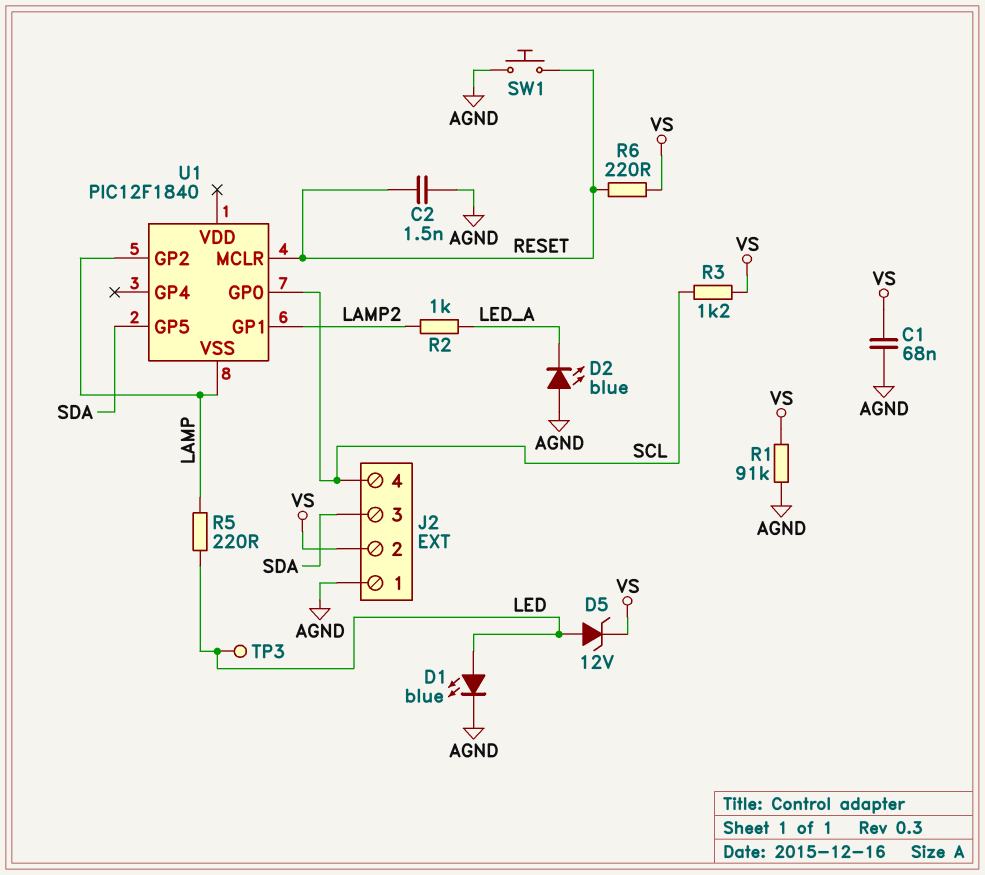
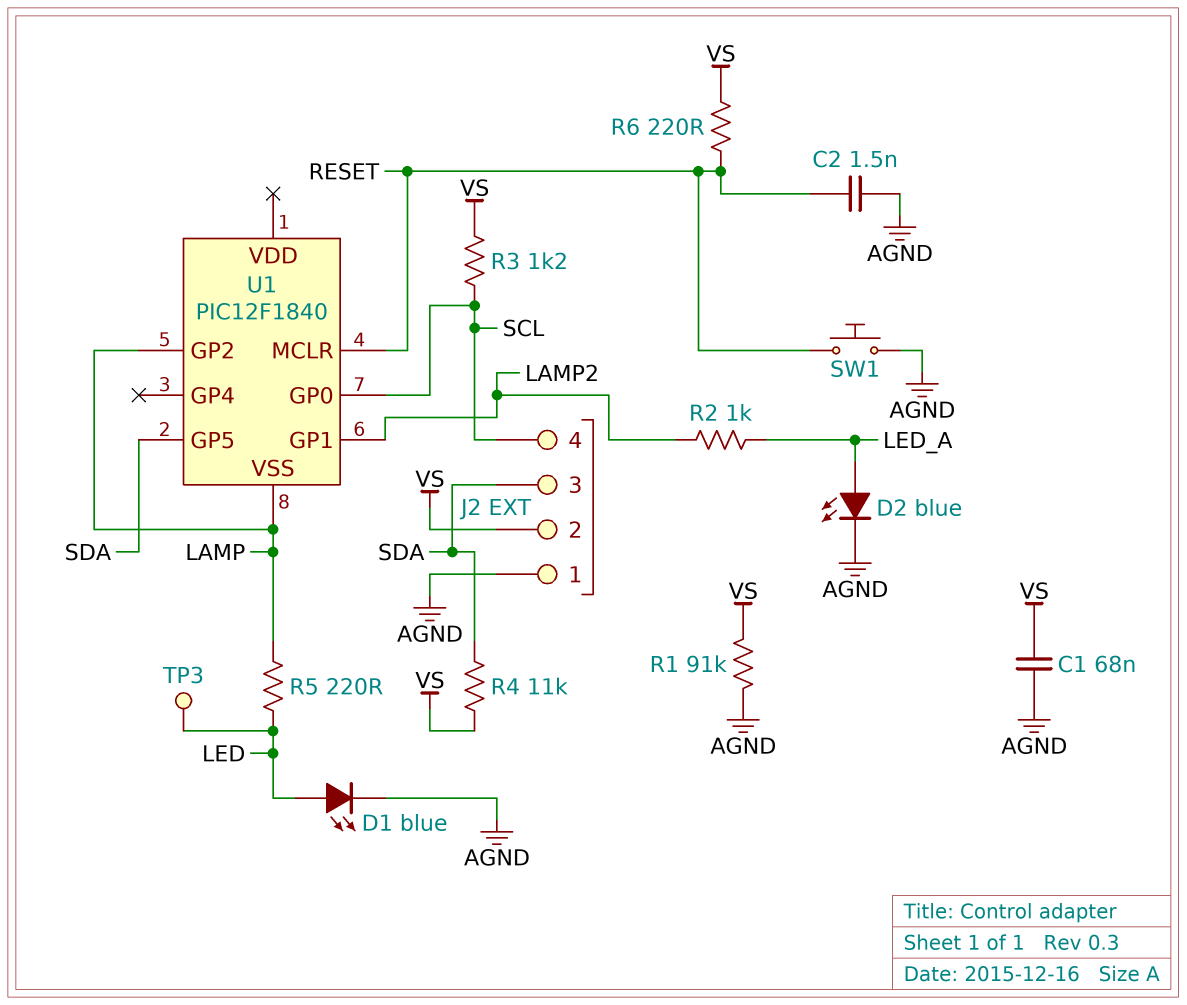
D2: LED blue (A AGND, K LED_A) -> LED blue (A LED_A, K AGND)
D5: zener 12V (A LED, K VS) -> none
R4: none -> 11k (SDA, VS)

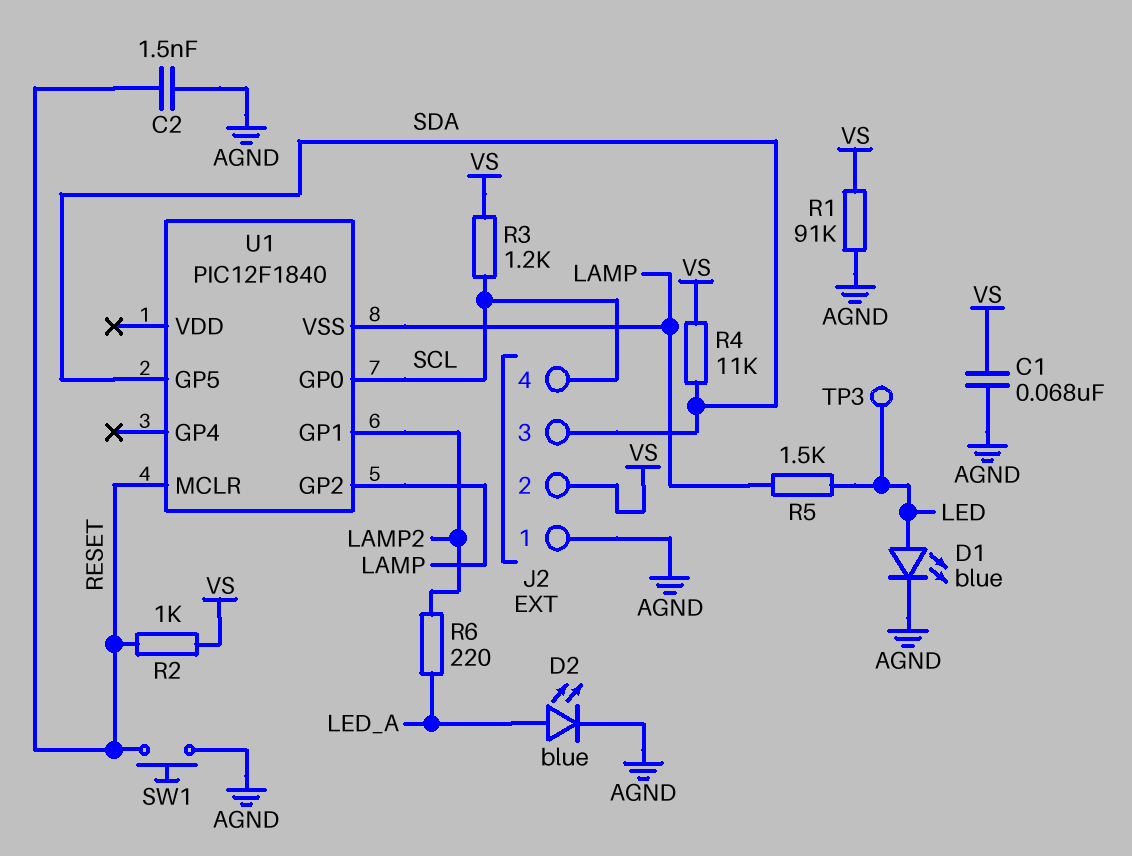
R2: 1k (LAMP2, LED_A) -> 1k (RESET, VS)
R5: 220 (LAMP, LED) -> 1.5k (LAMP, LED)
R6: 220 (RESET, VS) -> 220 (LAMP2, LED_A)

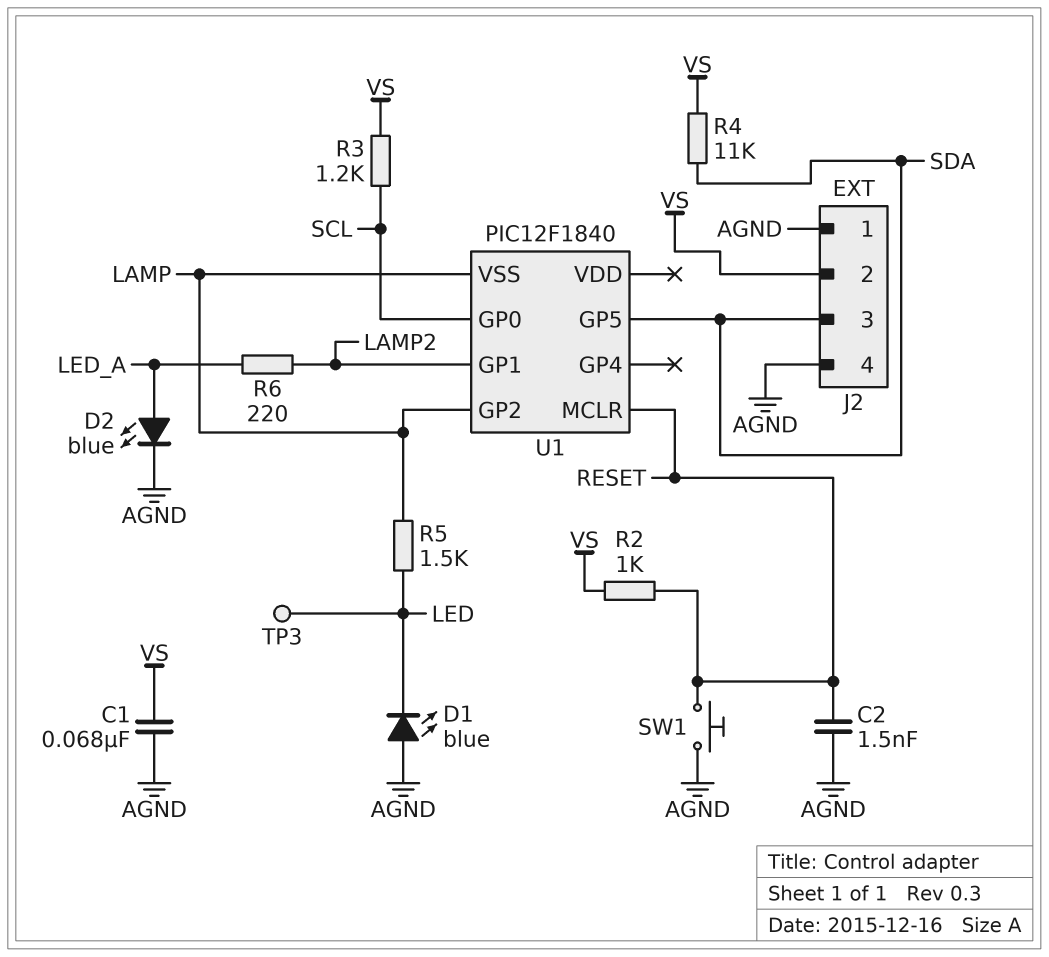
D1: LED blue (A LED, K AGND) -> LED blue (A AGND, K LED)
J2 pin 4: SCL -> AGND
R1: 91k (AGND, VS) -> none

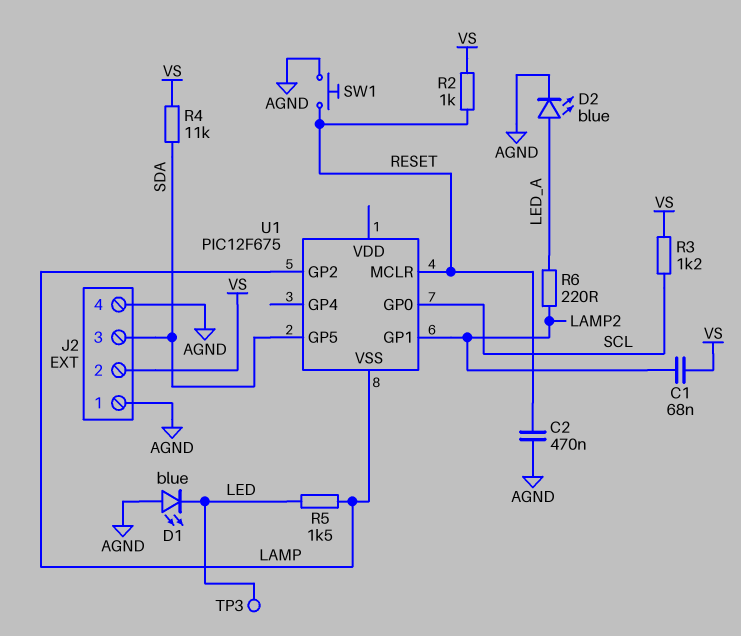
C1: 68nF (AGND, VS) -> 68nF (LAMP2, VS)
C2: 1.5nF (AGND, RESET) -> 470nF (AGND, RESET)
U1: PIC12F1840 -> PIC12F675

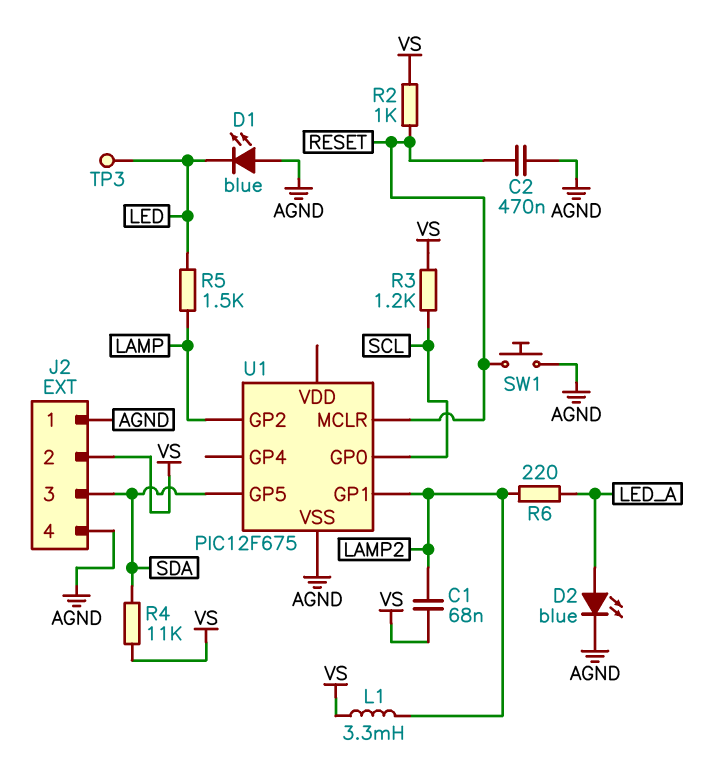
L1: none -> 3.3mH (LAMP2, VS)
U1 pin VSS: LAMP -> AGND

